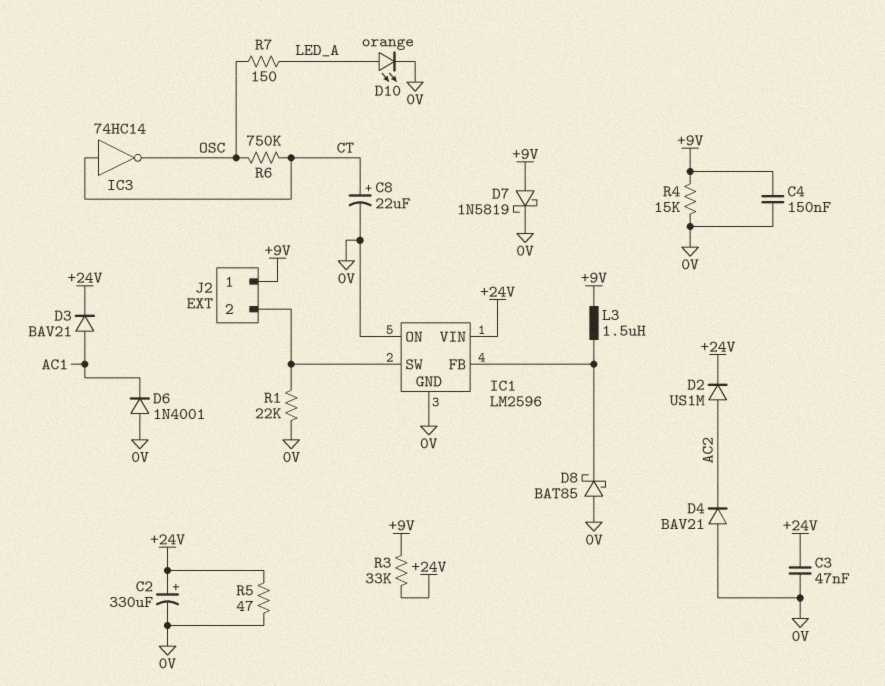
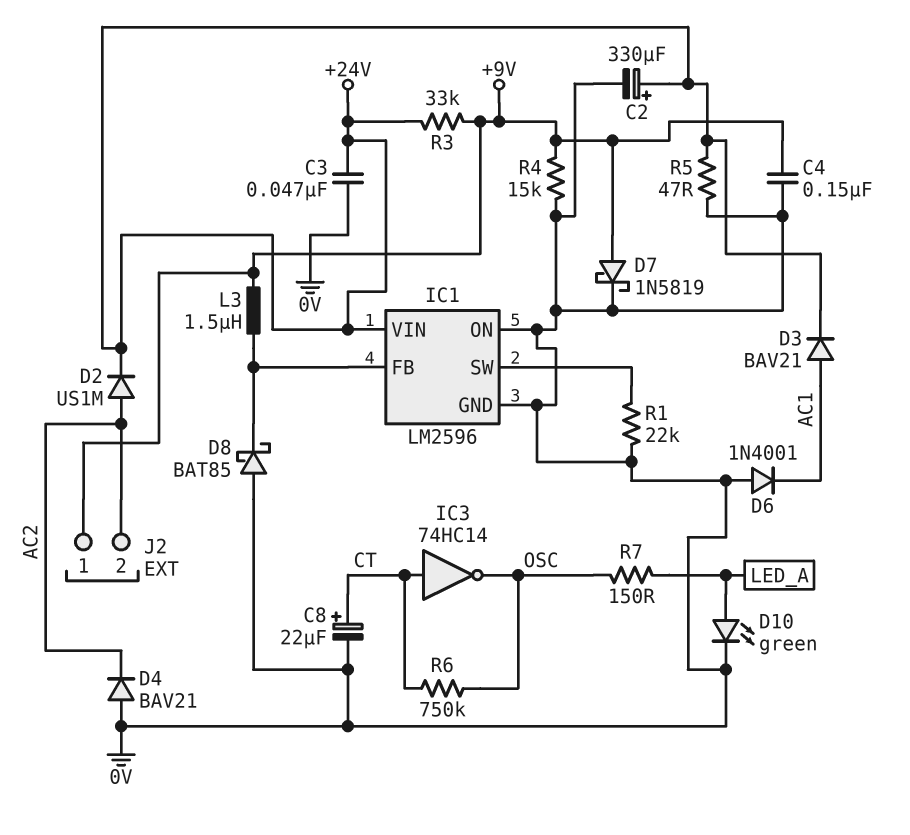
D10: LED orange (A LED_A, K 0V) -> LED green (A LED_A, K 0V)
J2 pin 2: IC1/SW -> AC2

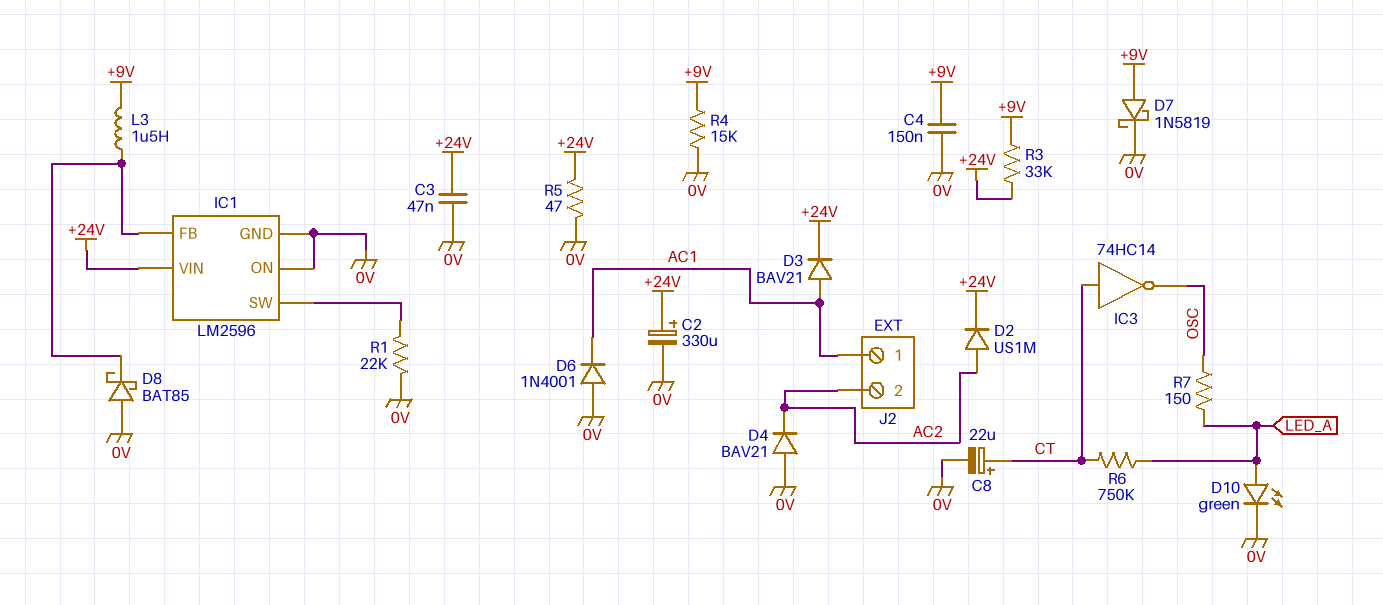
J2 pin 1: +9V -> AC1
R6: 750k (CT, OSC) -> 750k (CT, LED_A)

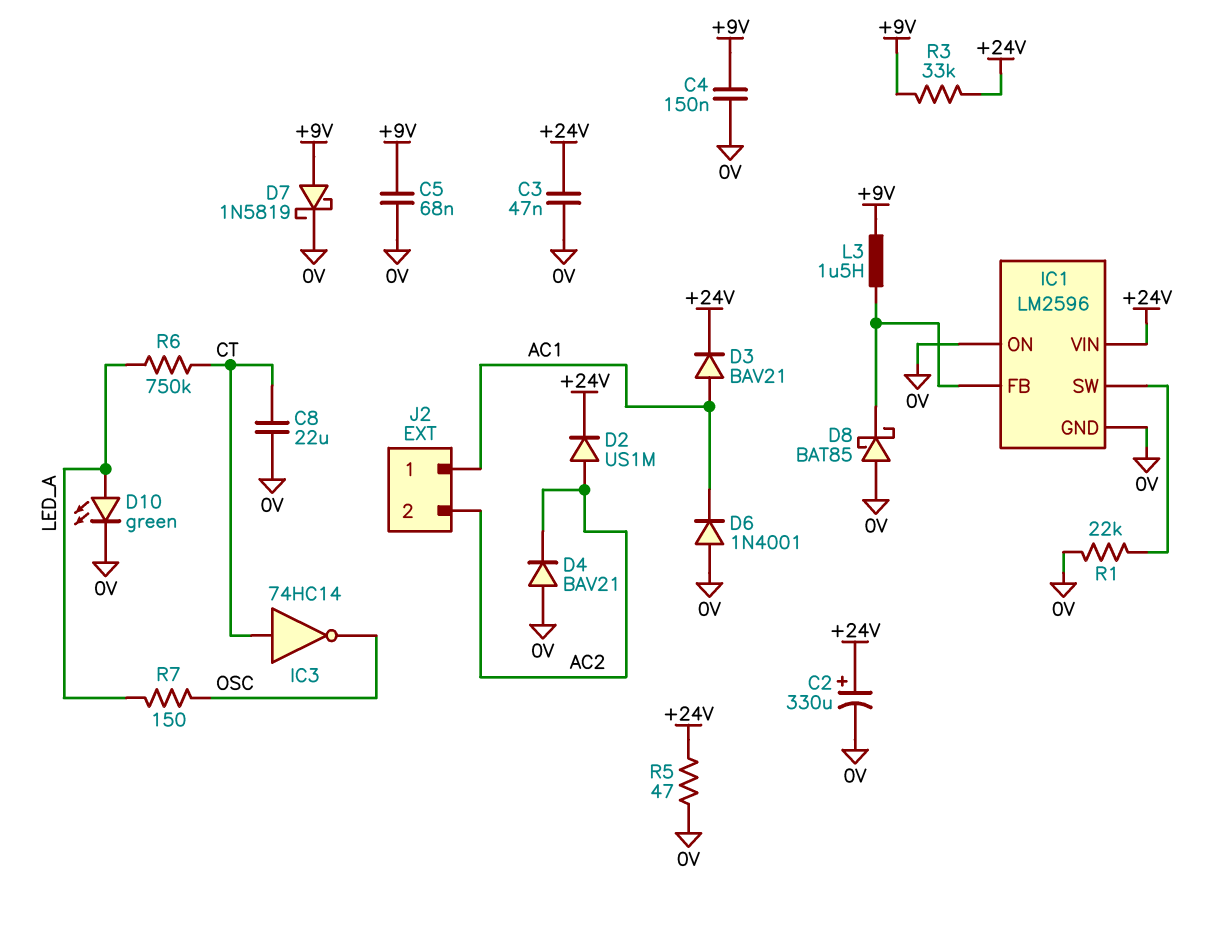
C5: none -> 68nF (+9V, 0V)
C8: 22uF (plus CT, minus 0V) -> 22uF (0V, CT)
R4: 15k (+9V, 0V) -> none

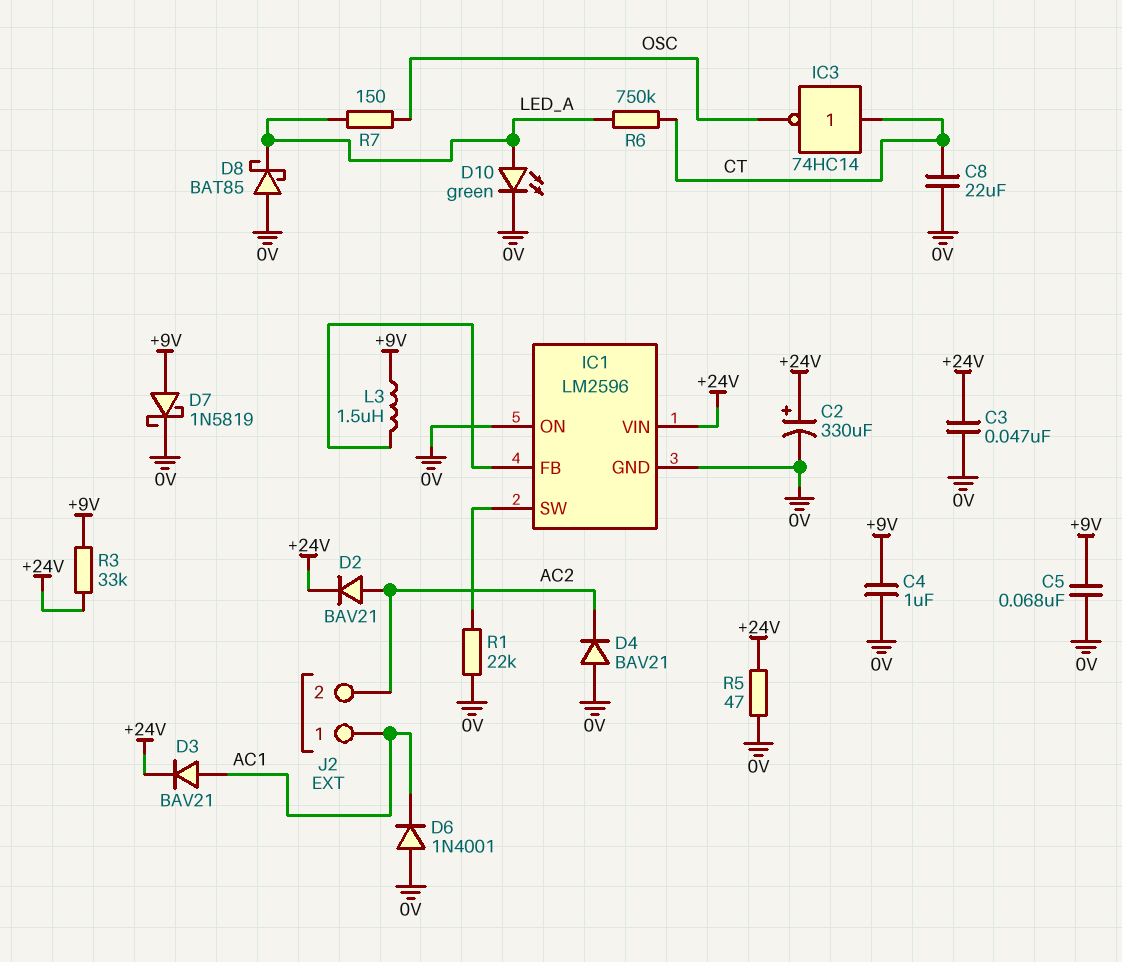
C4: 150nF (+9V, 0V) -> 1uF (+9V, 0V)
D2: diode US1M (A AC2, K +24V) -> diode BAV21 (A AC2, K +24V)
D8: schottky BAT85 (A 0V, K IC1/FB) -> schottky BAT85 (A 0V, K LED_A)

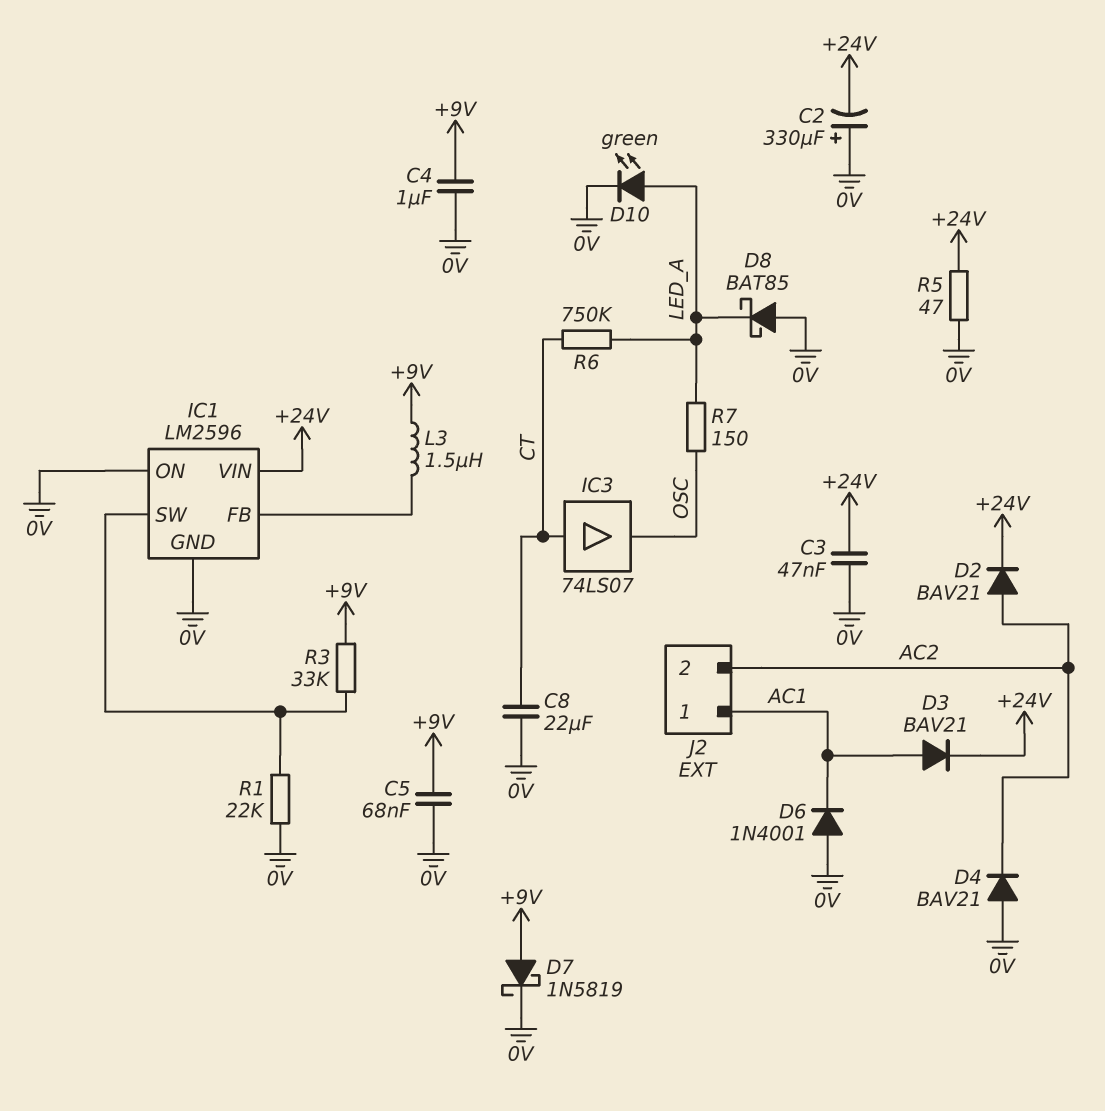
C2: 330uF (plus +24V, minus 0V) -> 330uF (plus 0V, minus +24V)
IC3: NOT 74HC14 (in CT, out OSC) -> buffer 74LS07 (in CT, out OSC)
R3: 33k (+9V, +24V) -> 33k (+9V, IC1/SW)

